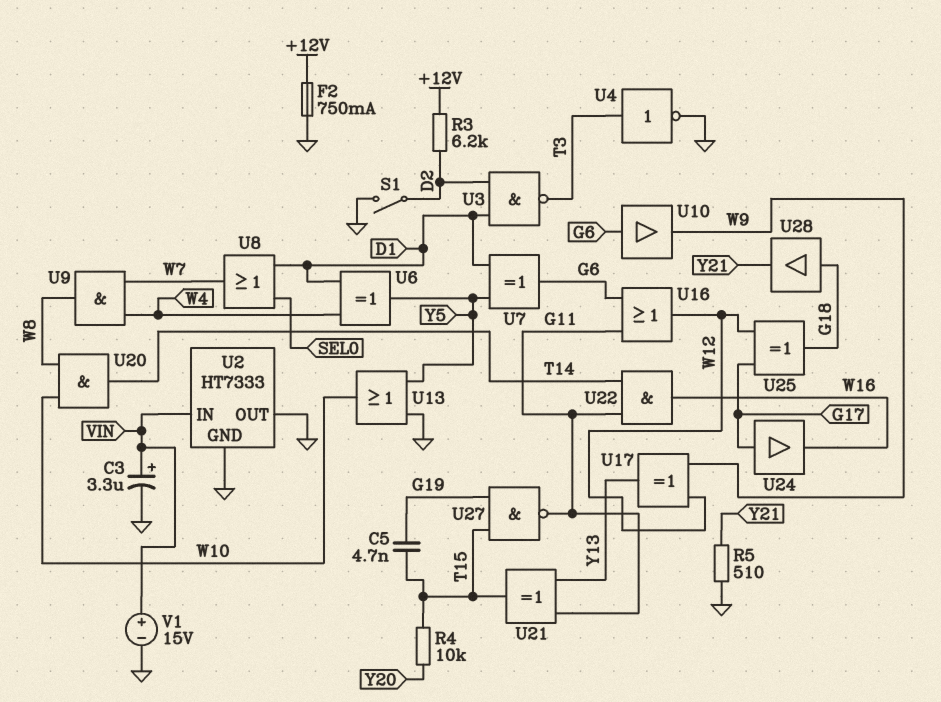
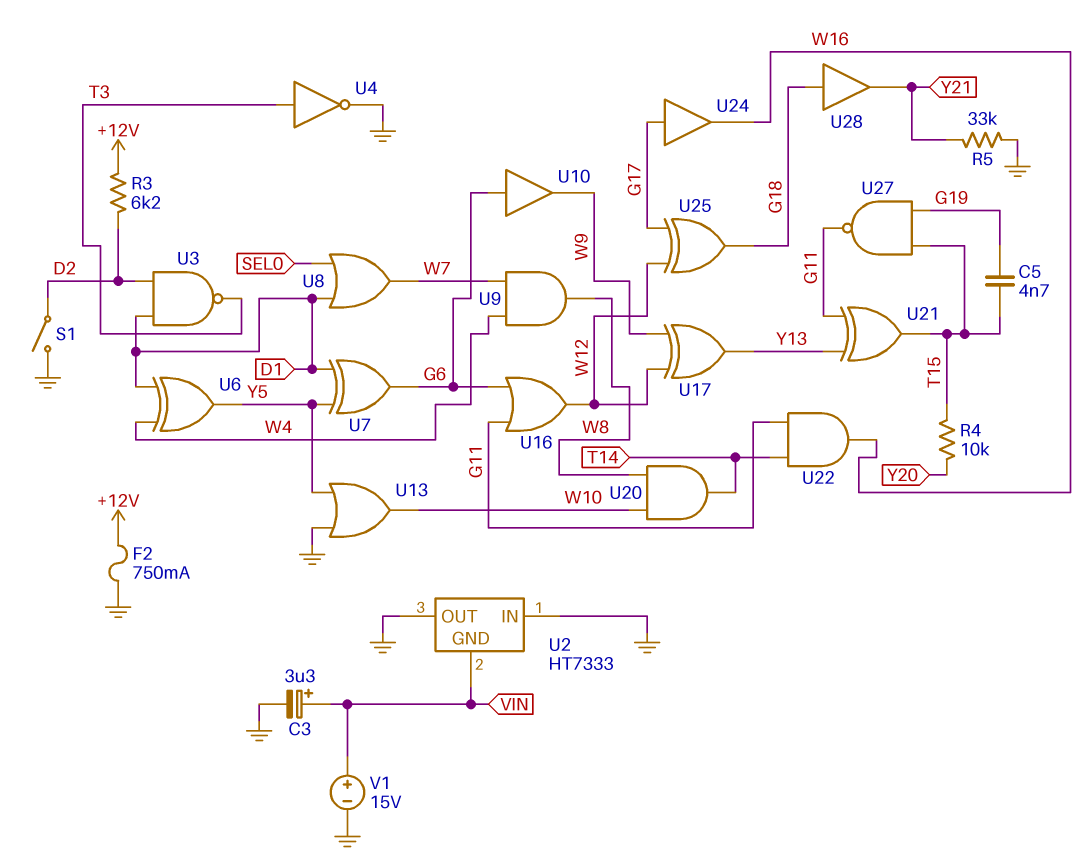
R5: 510 (GND, Y21) -> 33k (GND, Y21)
U2 pin GND: GND -> VIN
U2 pin IN: VIN -> GND

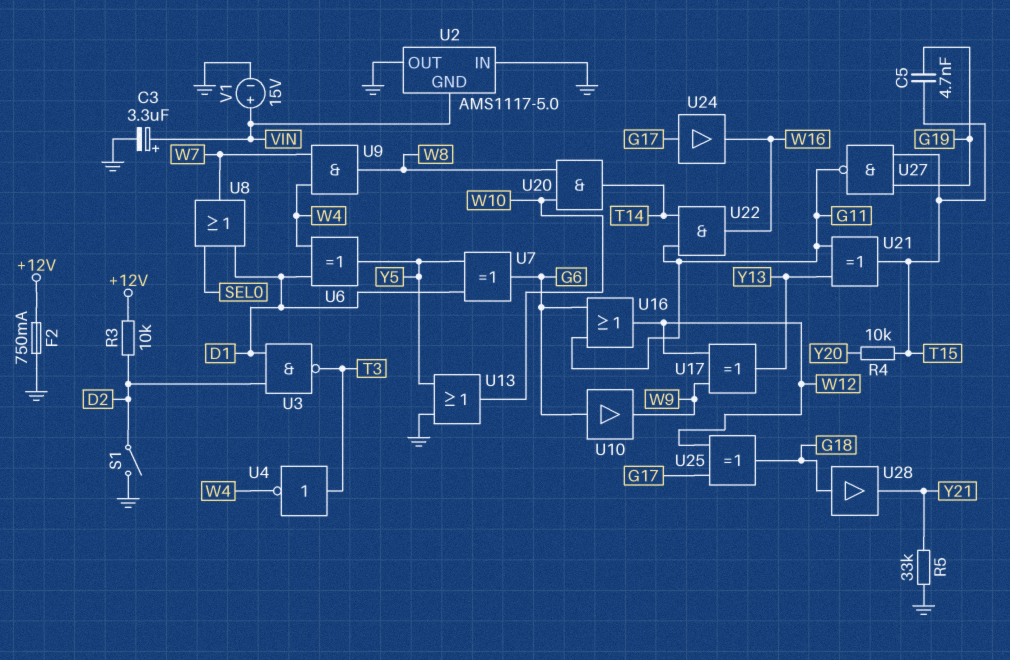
R3: 6.2k (+12V, D2) -> 10k (+12V, D2)
U2: HT7333 -> AMS1117-5.0
U4: NOT (in T3, out GND) -> NOT (in T3, out W4)

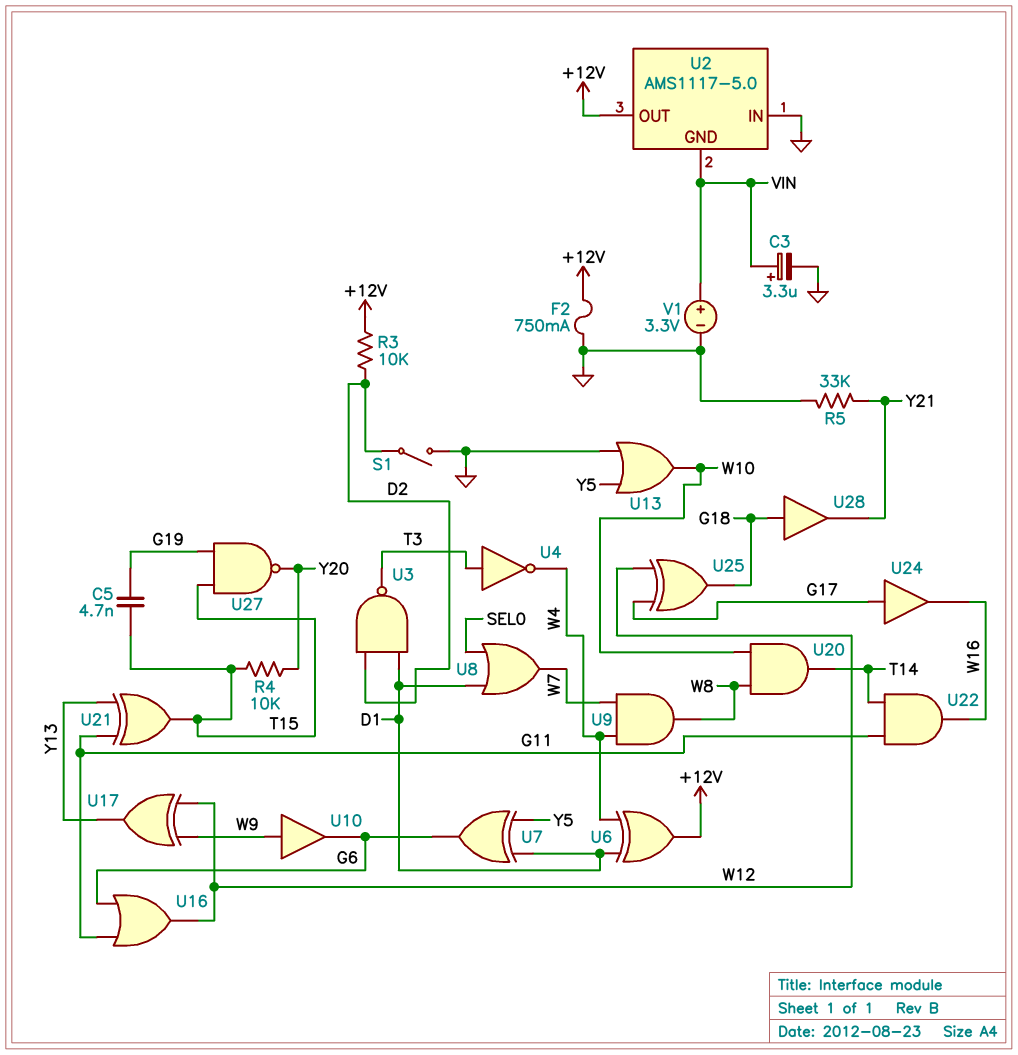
U2 pin OUT: GND -> +12V
U6: XOR (in D1, in W4, out Y5) -> XOR (in D1, in W4, out +12V)
U10: buffer (in G6, out W9) -> buffer (in W9, out G6)
U27: NAND (in G19, in T15, out G11) -> NAND (in G19, in T15, out Y20)
V1: 15V (plus VIN, minus GND) -> 3.3V (plus VIN, minus GND)

